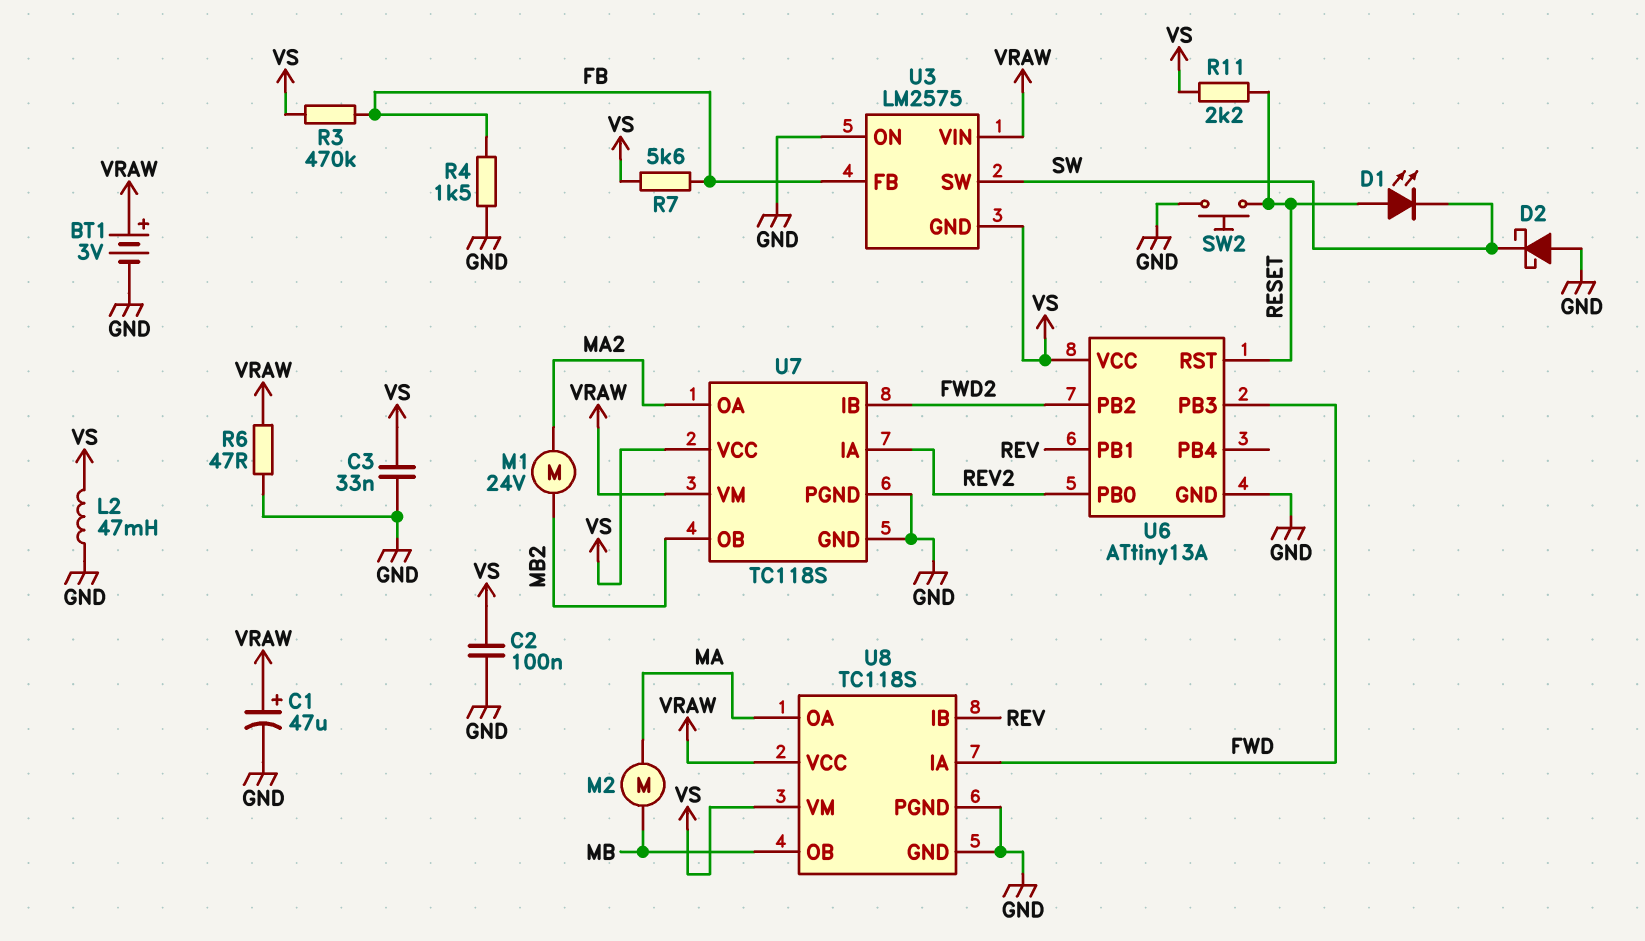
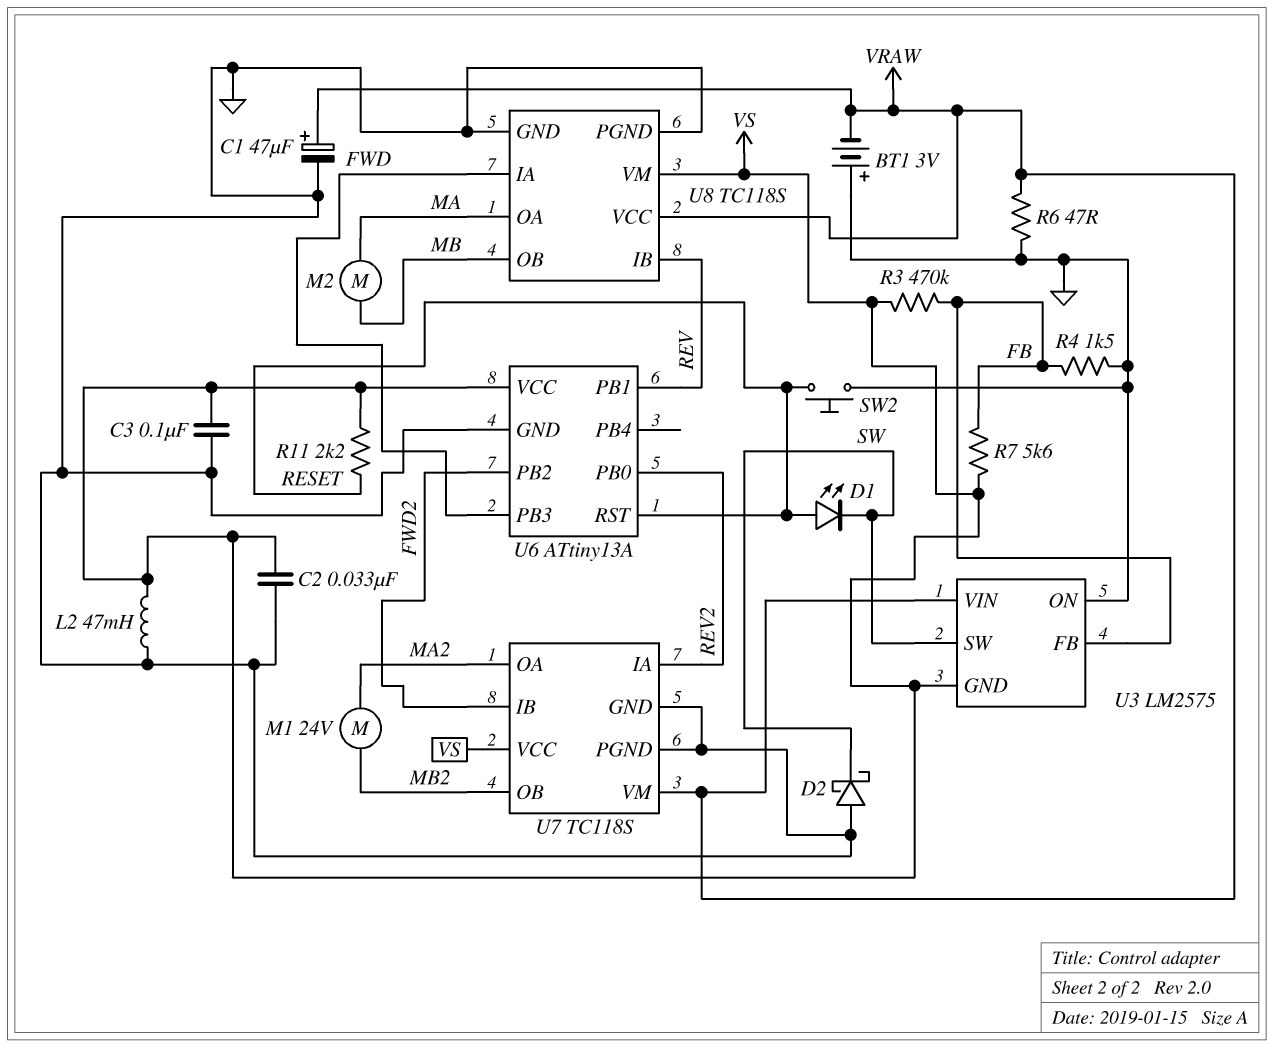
BT1: 3V (plus VRAW, minus GND) -> 3V (plus GND, minus VRAW)
C2: 100nF (GND, VS) -> 33nF (GND, VS)
C3: 33nF (GND, VS) -> 100nF (GND, VS)

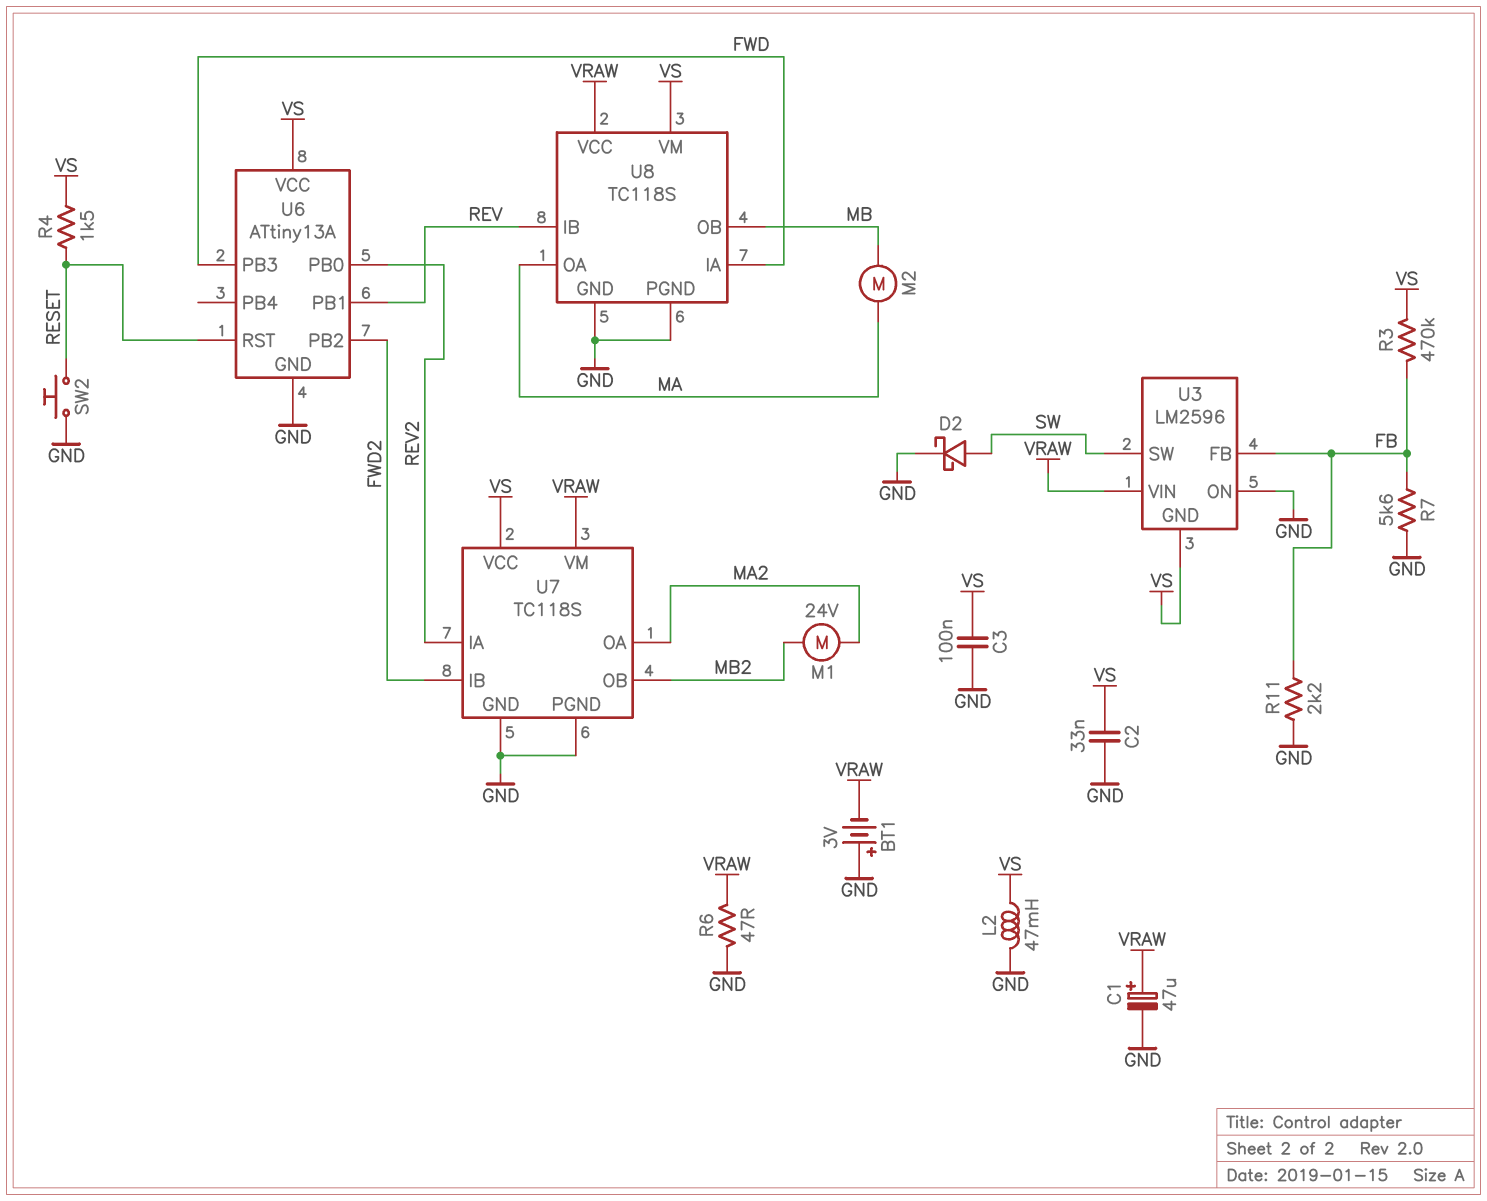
D1: LED (A RESET, K SW) -> none
D2: schottky (A GND, K SW) -> schottky (A SW, K GND)
R4: 1.5k (FB, GND) -> 1.5k (RESET, VS)
R7: 5.6k (FB, VS) -> 5.6k (FB, GND)
R11: 2.2k (RESET, VS) -> 2.2k (FB, GND)
U3: LM2575 -> LM2596

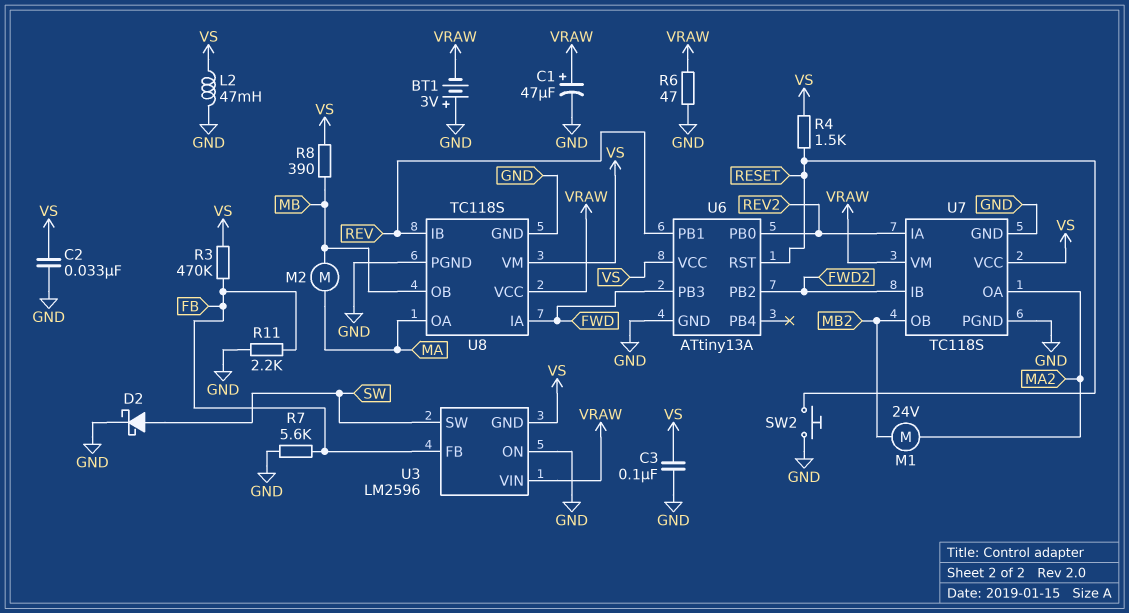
R8: none -> 390 (MB, VS)

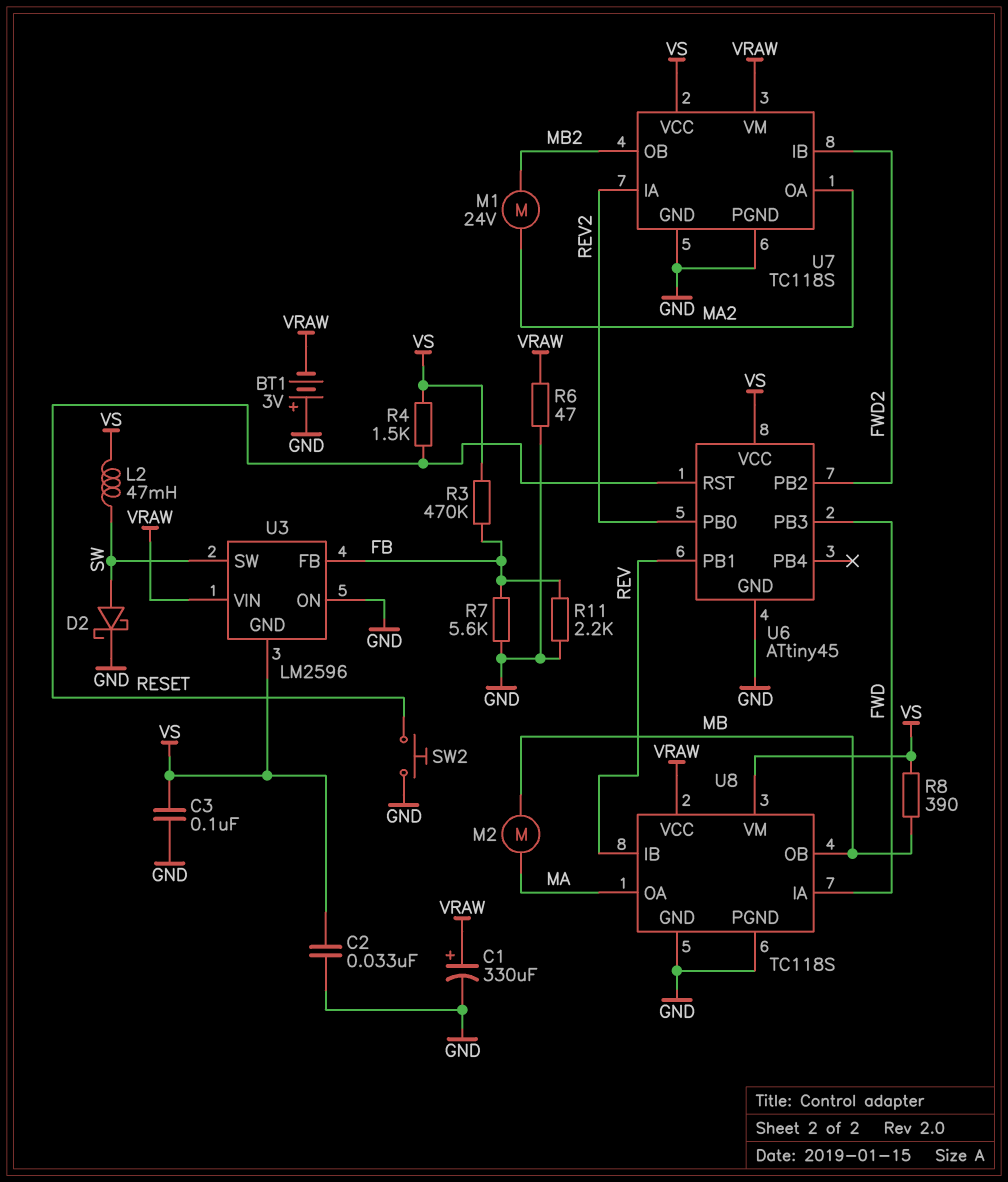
C1: 47uF (plus VRAW, minus GND) -> 330uF (plus VRAW, minus GND)
L2: 47mH (GND, VS) -> 47mH (SW, VS)
U6: ATtiny13A -> ATtiny45

